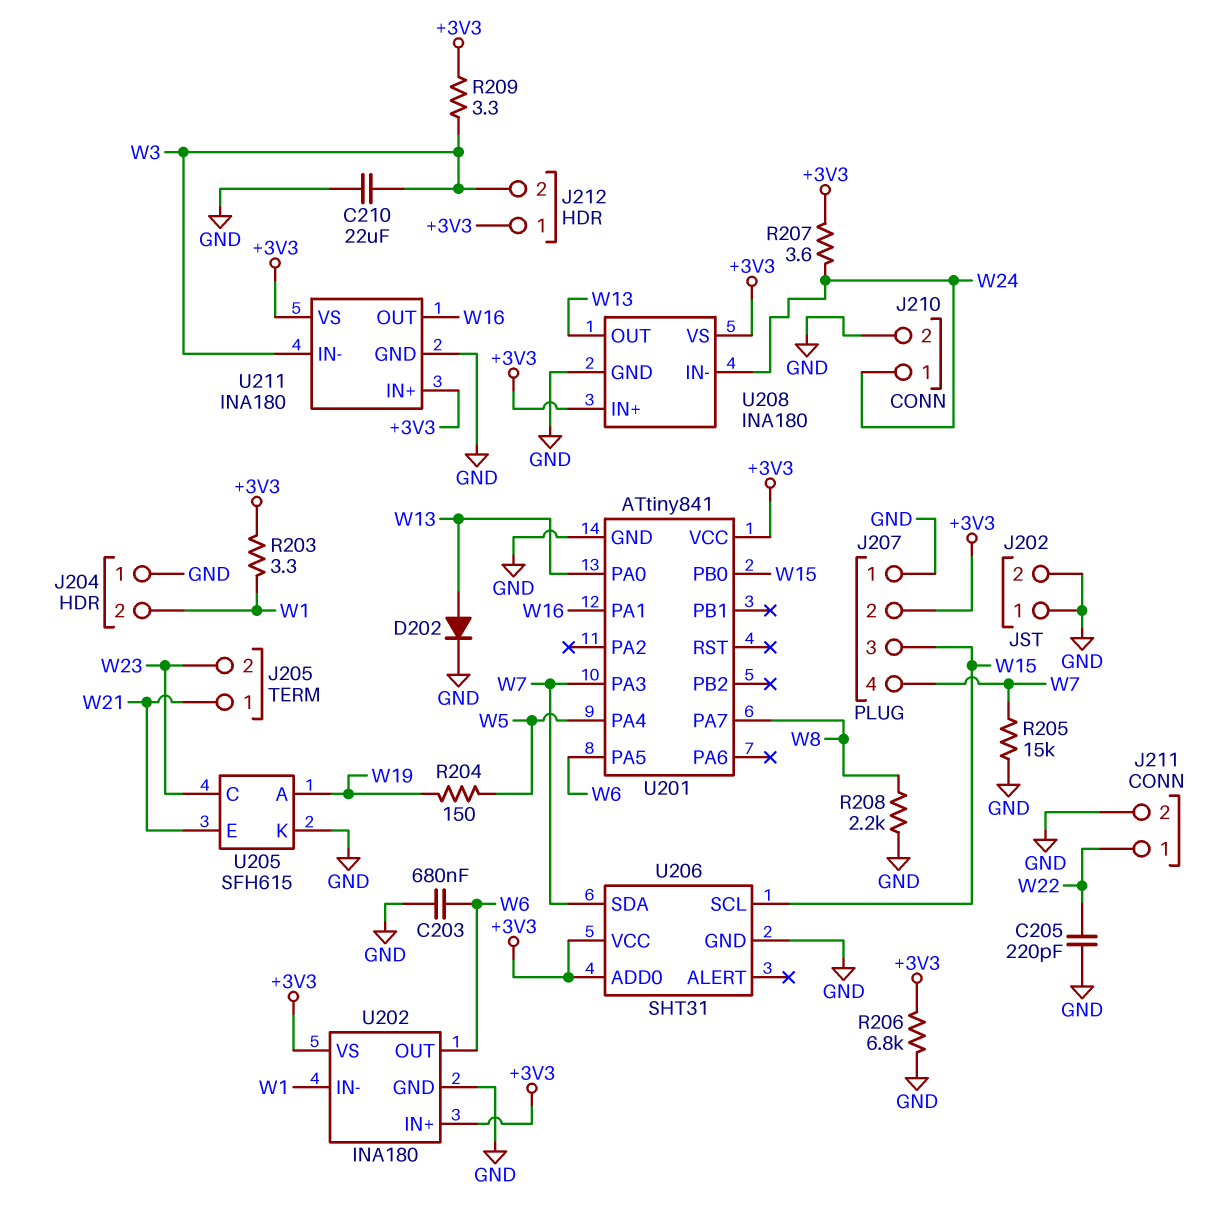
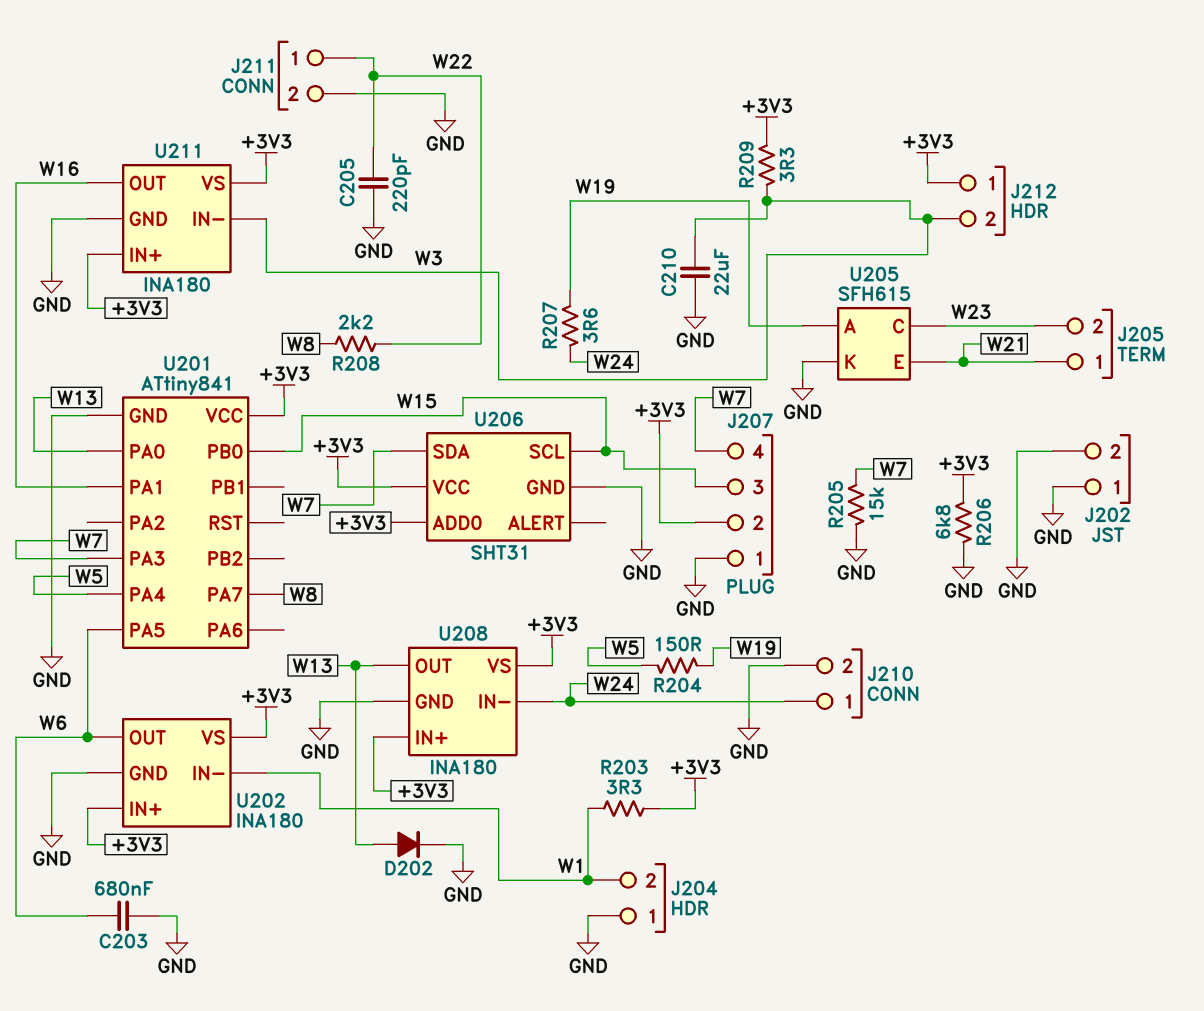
R207: 3.6 (+3V3, W24) -> 3.6 (W19, W24)
R208: 2.2k (GND, W8) -> 2.2k (W8, W22)

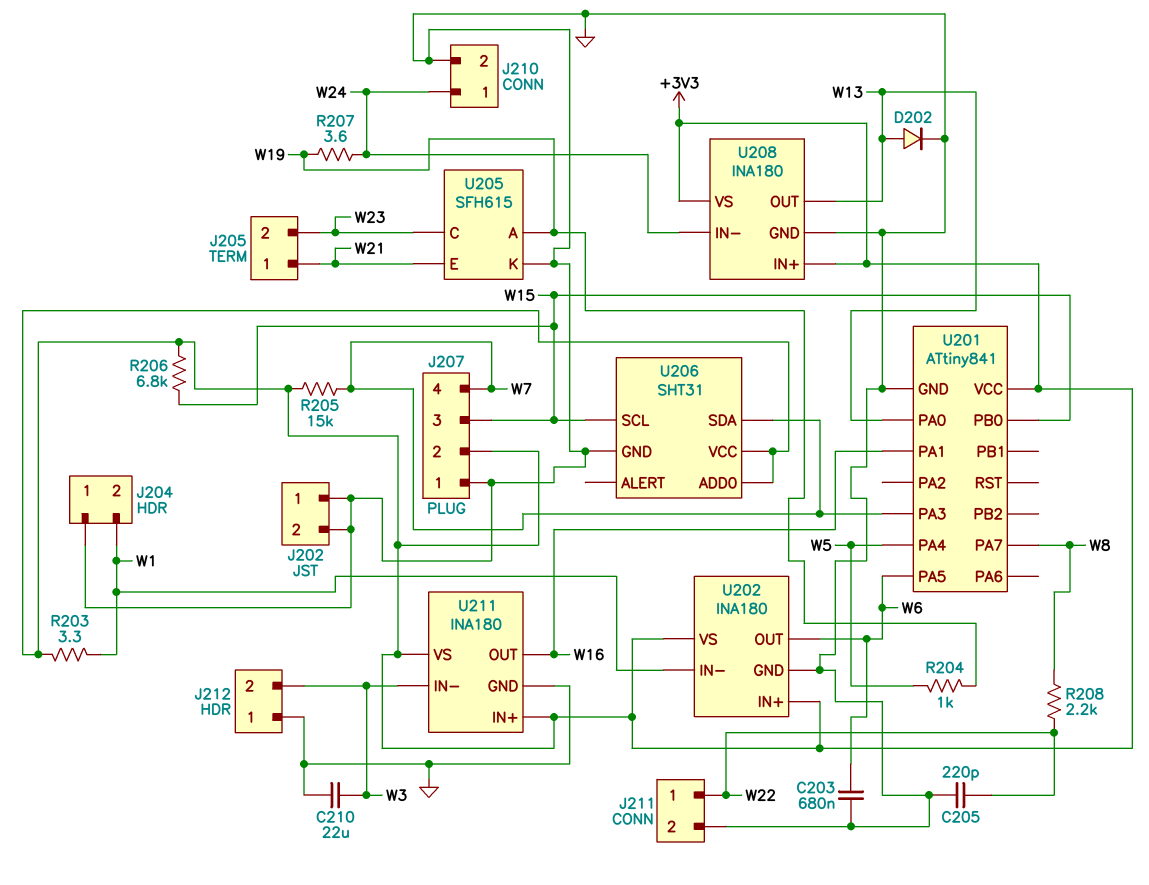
J212 pin 1: +3V3 -> GND
R204: 150 (W5, W19) -> 1k (W5, W19)
R205: 15k (GND, W7) -> 15k (+3V3, W7)
R206: 6.8k (+3V3, GND) -> 6.8k (+3V3, W15)
R209: 3.3 (+3V3, W3) -> none

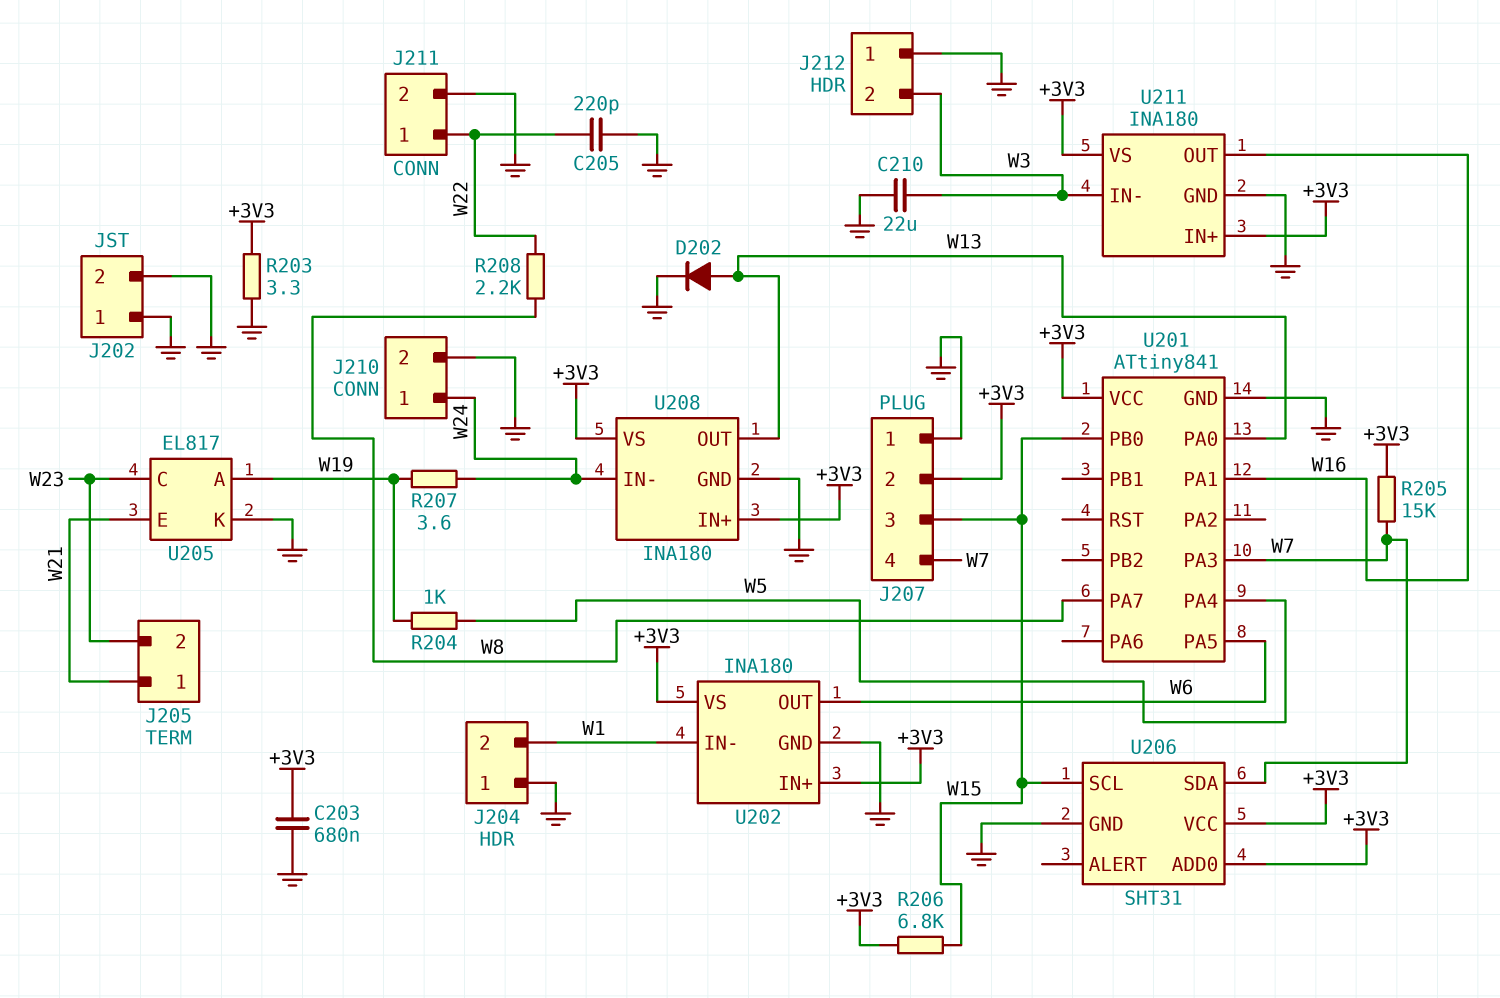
C203: 680nF (GND, W6) -> 680nF (+3V3, GND)
R203: 3.3 (+3V3, W1) -> 3.3 (+3V3, GND)
U205: SFH615 -> EL817

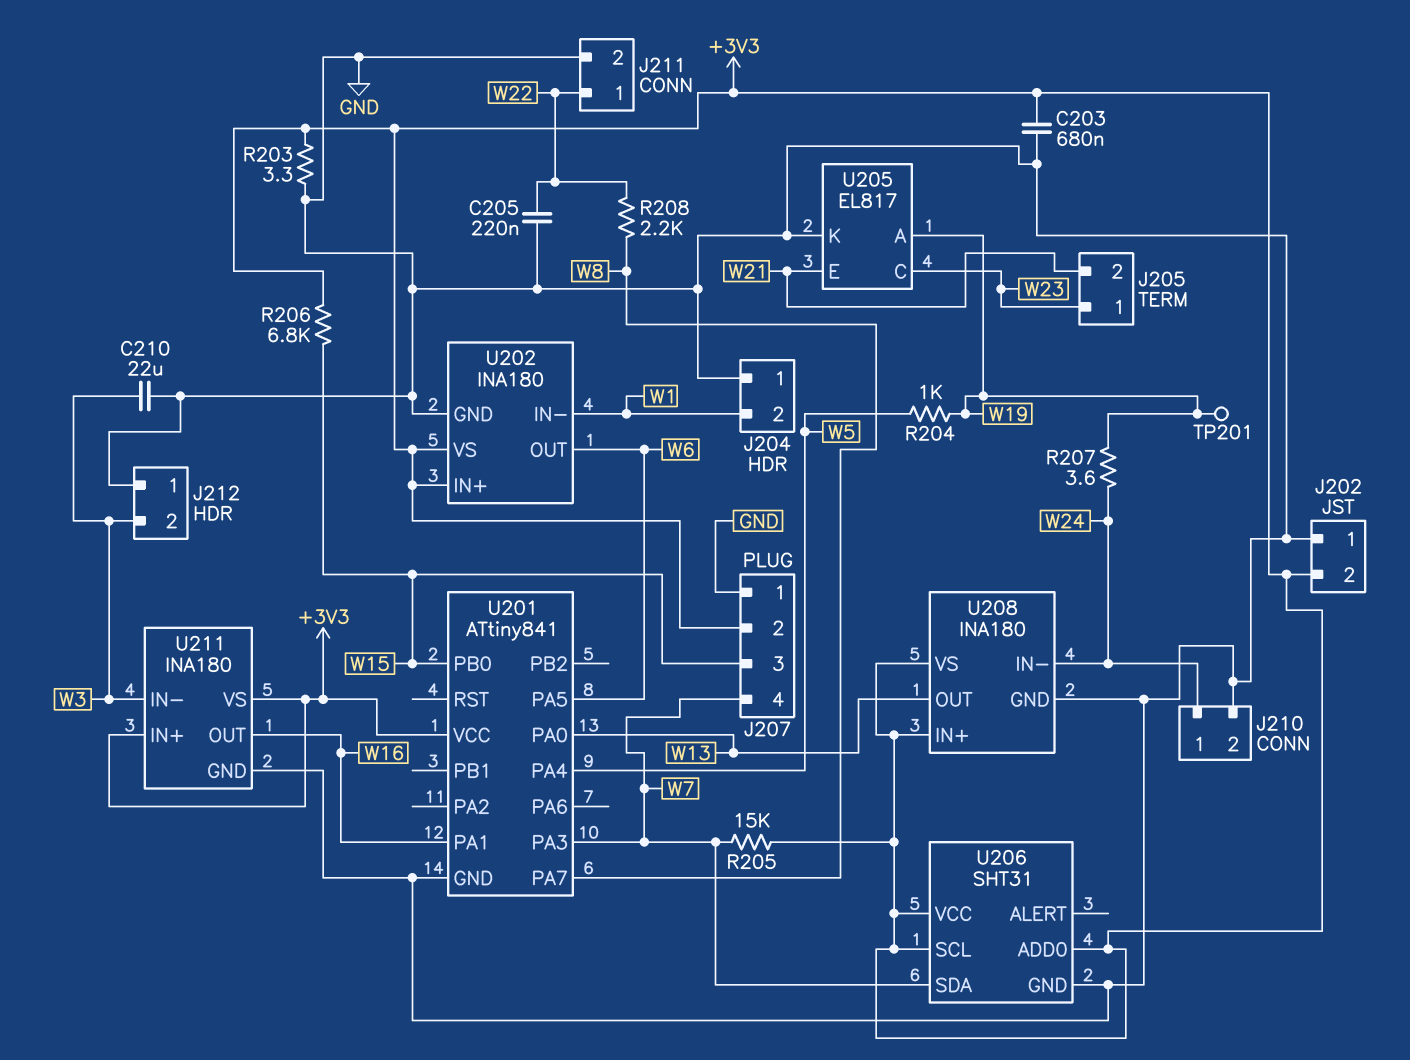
C205: 220pF (GND, W22) -> 220nF (GND, W22)
D202: diode (A W13, K GND) -> none
J202 pin 2: GND -> +3V3
J205 pin 1: W21 -> W23
J205 pin 2: W23 -> W21
TP201: none -> test point (W19)
U206 pin SCL: W15 -> +3V3

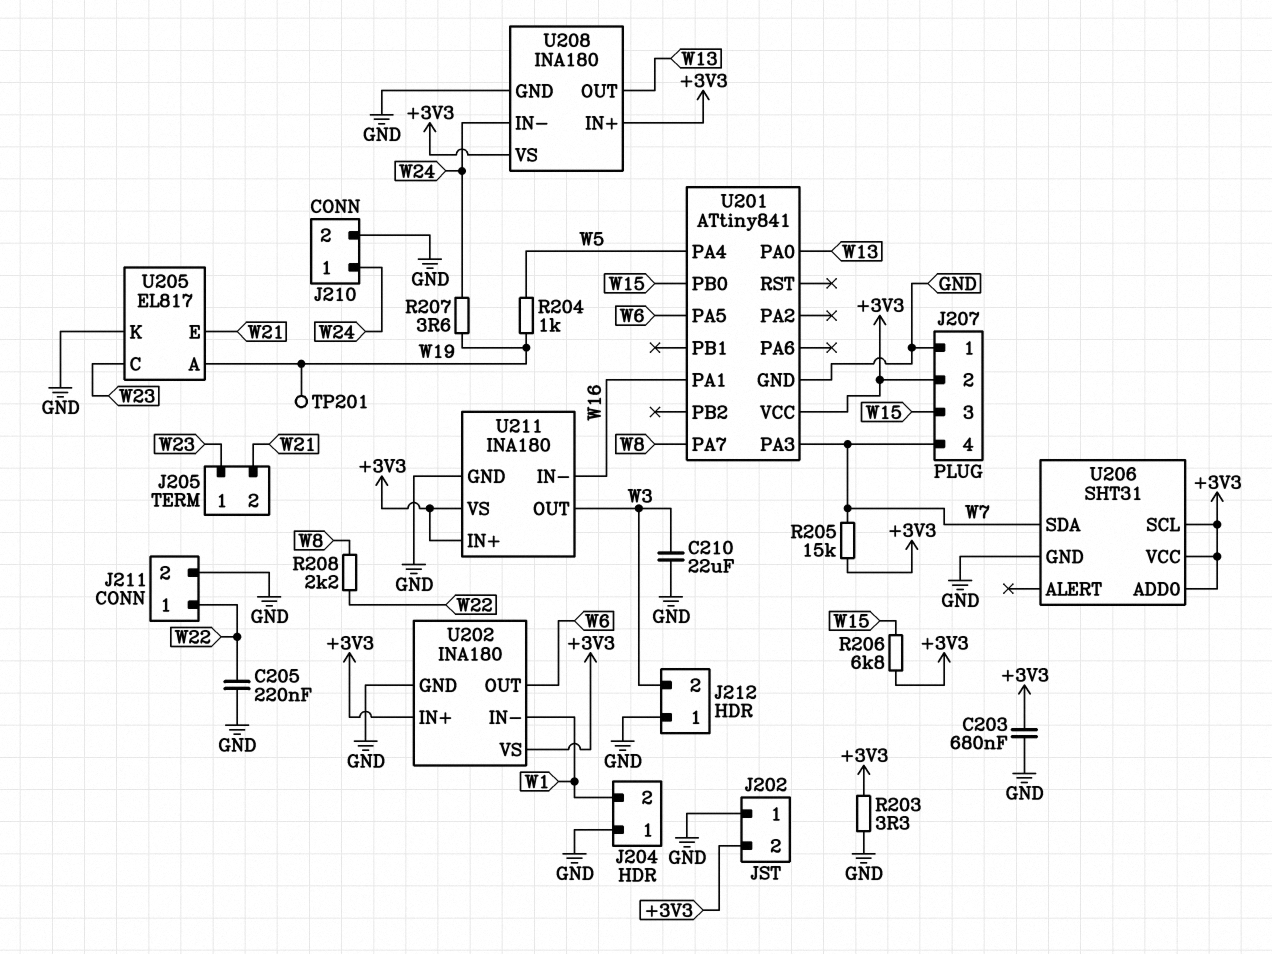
U211 pin IN-: W3 -> W16
U211 pin OUT: W16 -> W3

